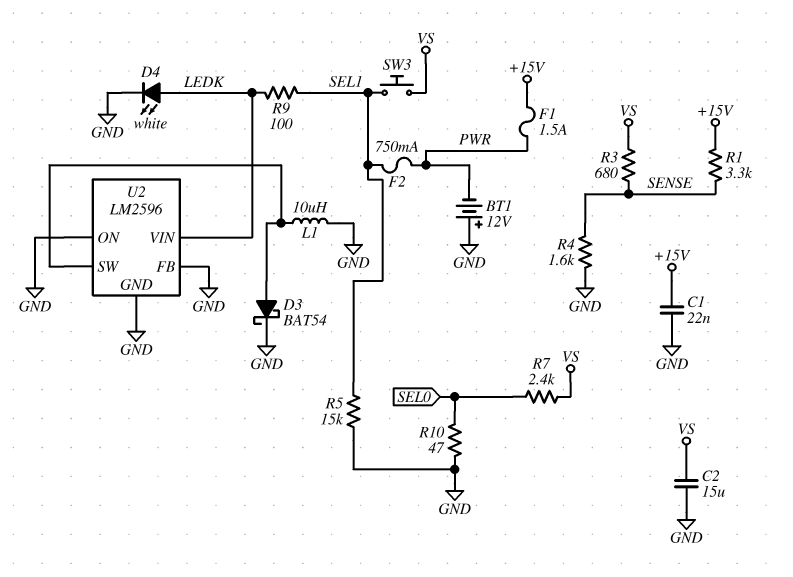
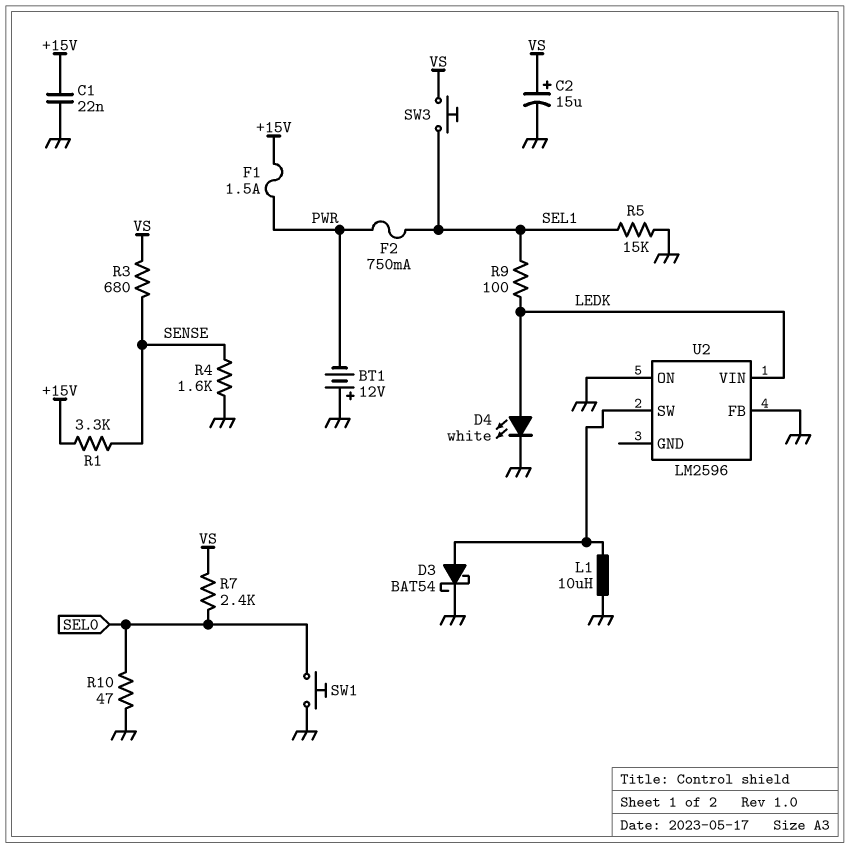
C2: 15uF (GND, VS) -> 15uF (plus VS, minus GND)
SW1: none -> button (GND, SEL0)
U2 pin GND: GND -> none

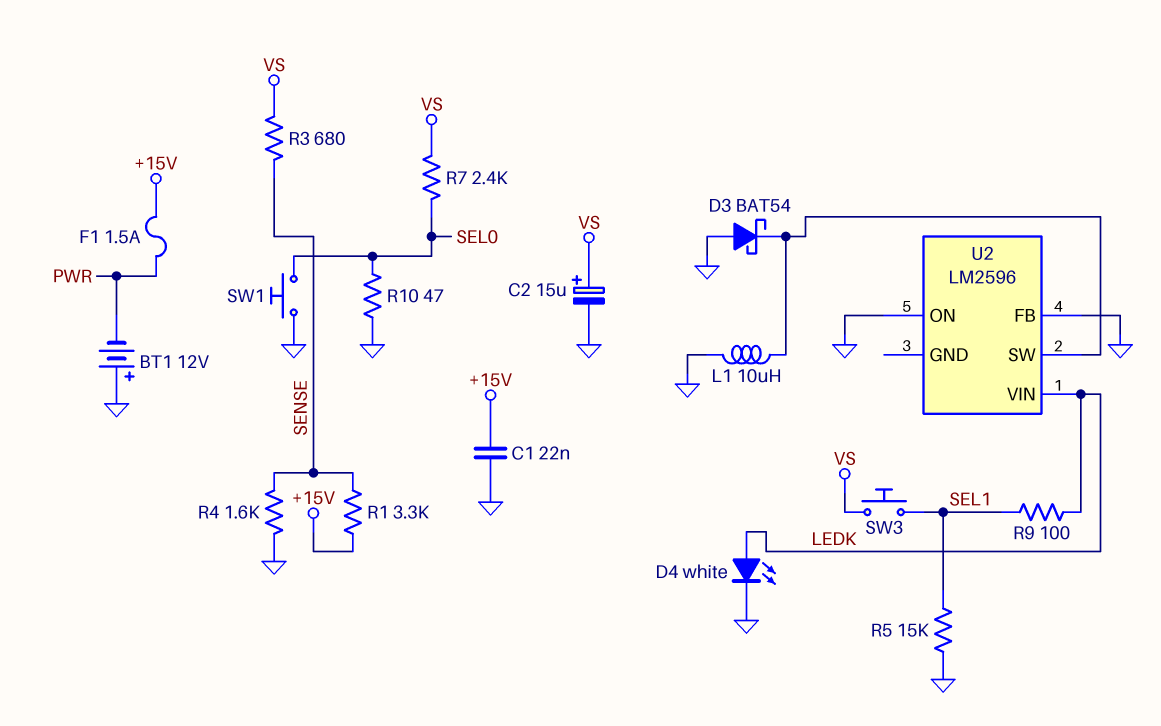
D3: schottky BAT54 (A U2/SW, K GND) -> schottky BAT54 (A GND, K U2/SW)
F2: 750mA (PWR, SEL1) -> none

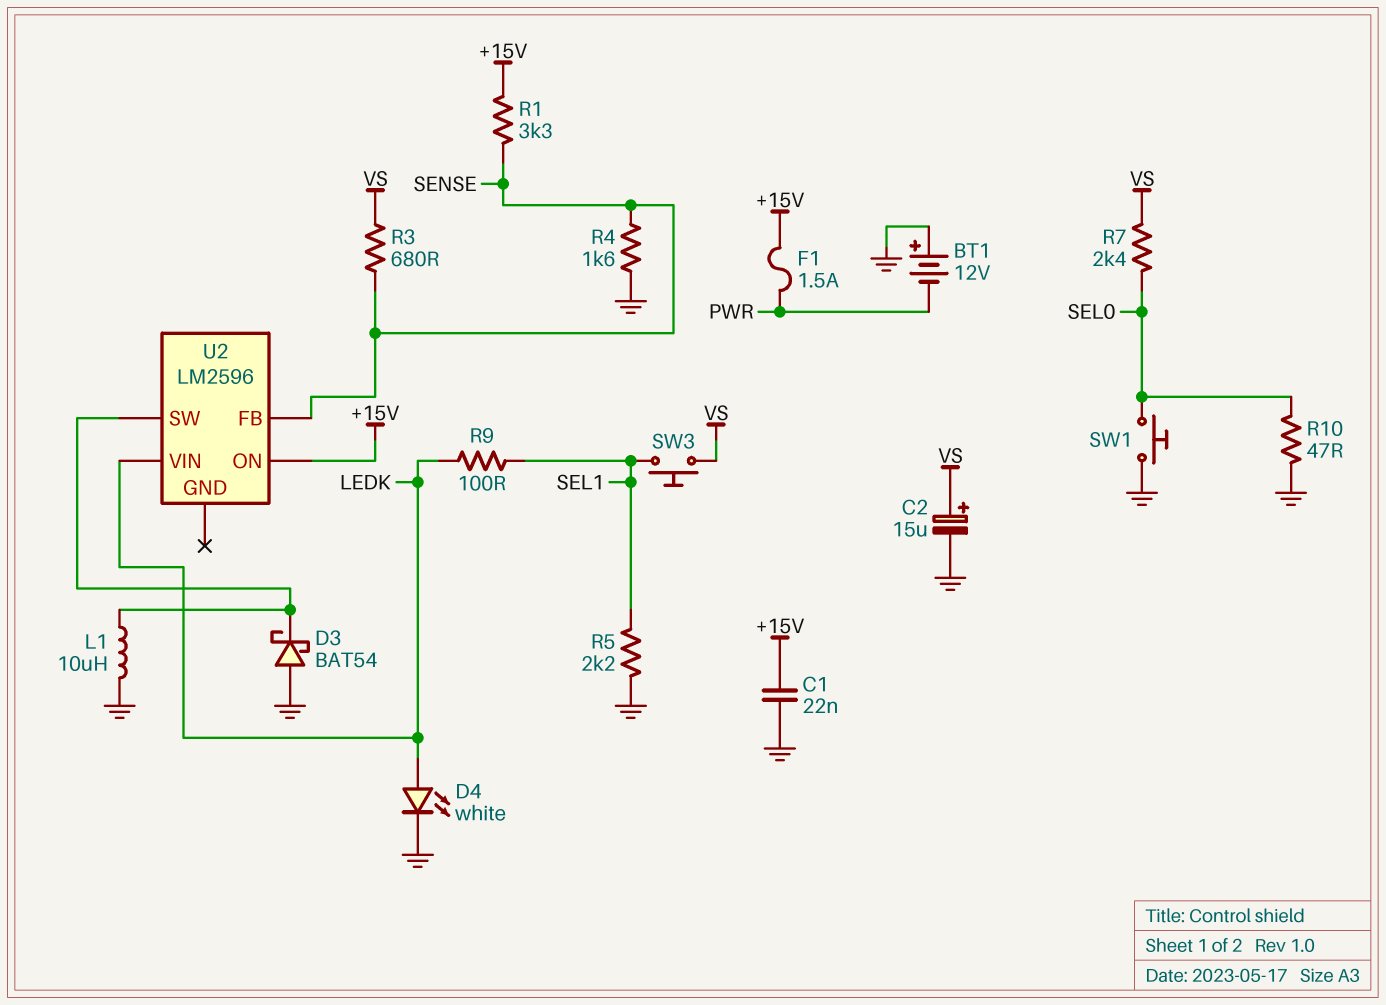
R5: 15k (GND, SEL1) -> 2.2k (GND, SEL1)
U2 pin FB: GND -> SENSE
U2 pin ON: GND -> +15V

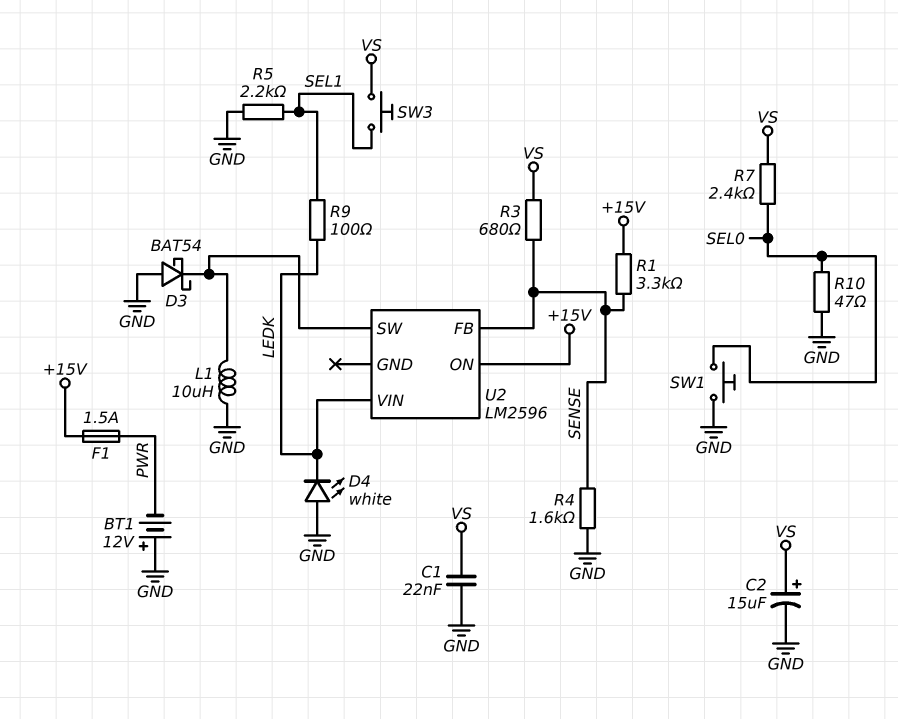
C1: 22nF (+15V, GND) -> 22nF (GND, VS)
D4: LED white (A LEDK, K GND) -> LED white (A GND, K LEDK)

